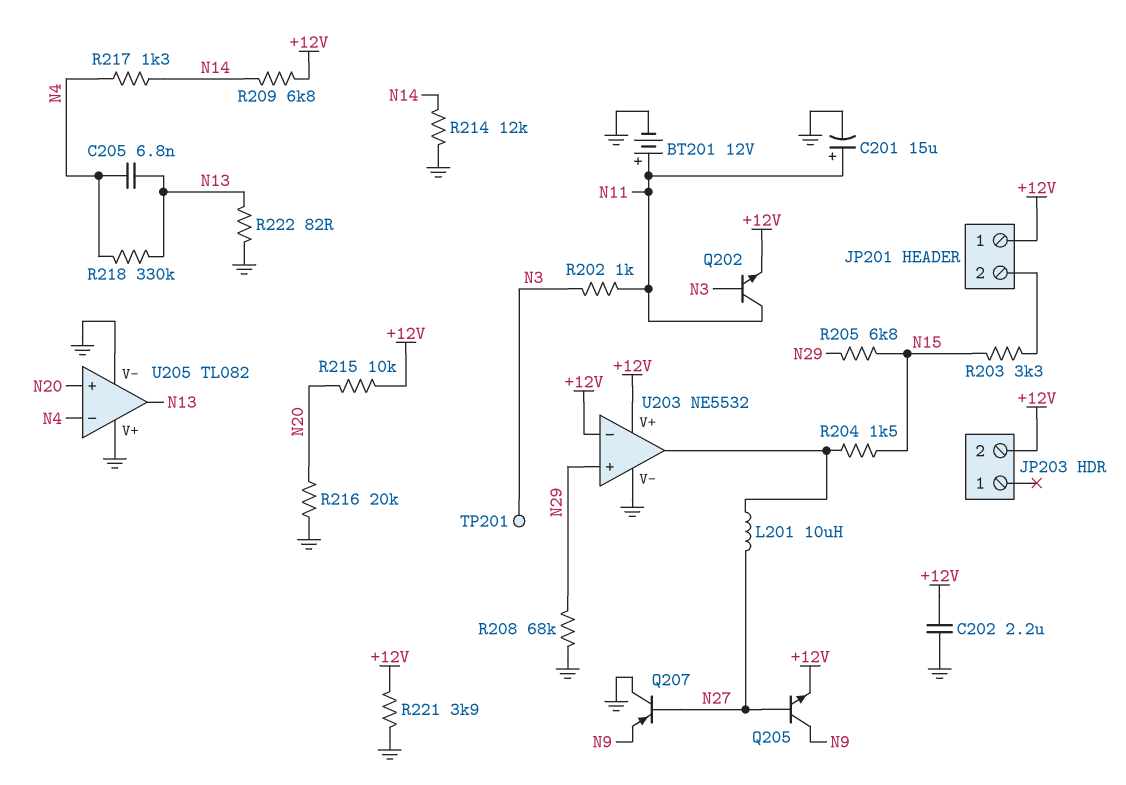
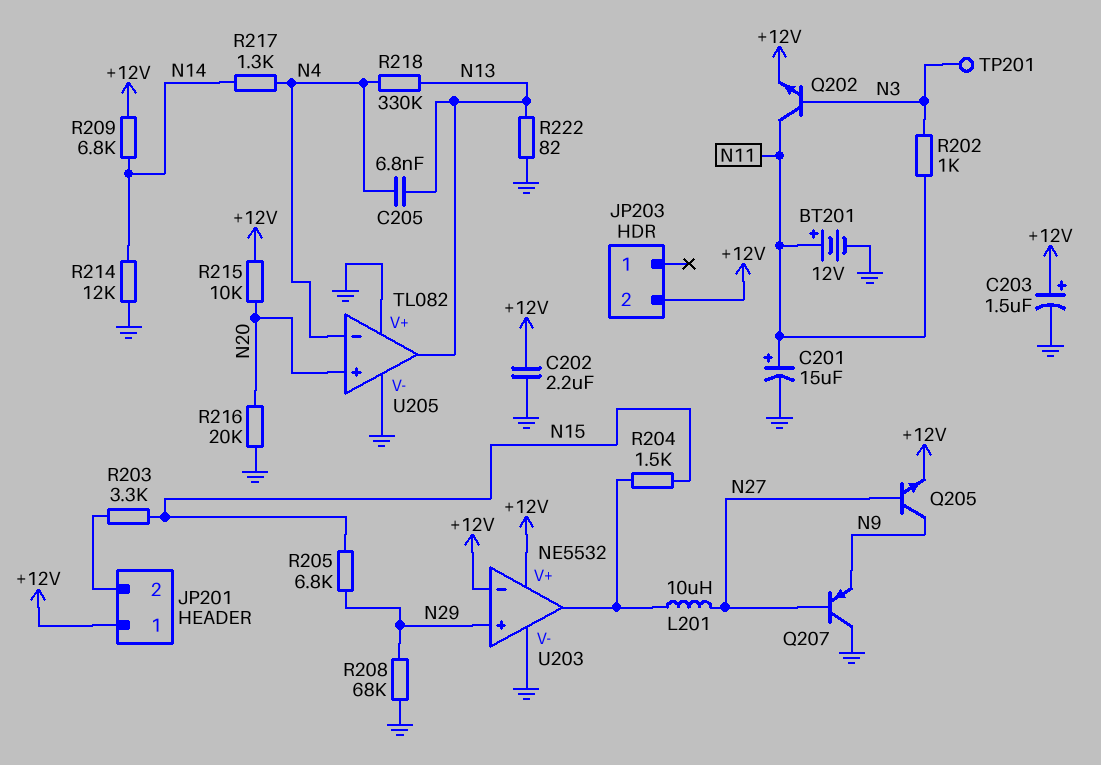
C203: none -> 1.5uF (plus +12V, minus GND)
R221: 3.9k (+12V, GND) -> none

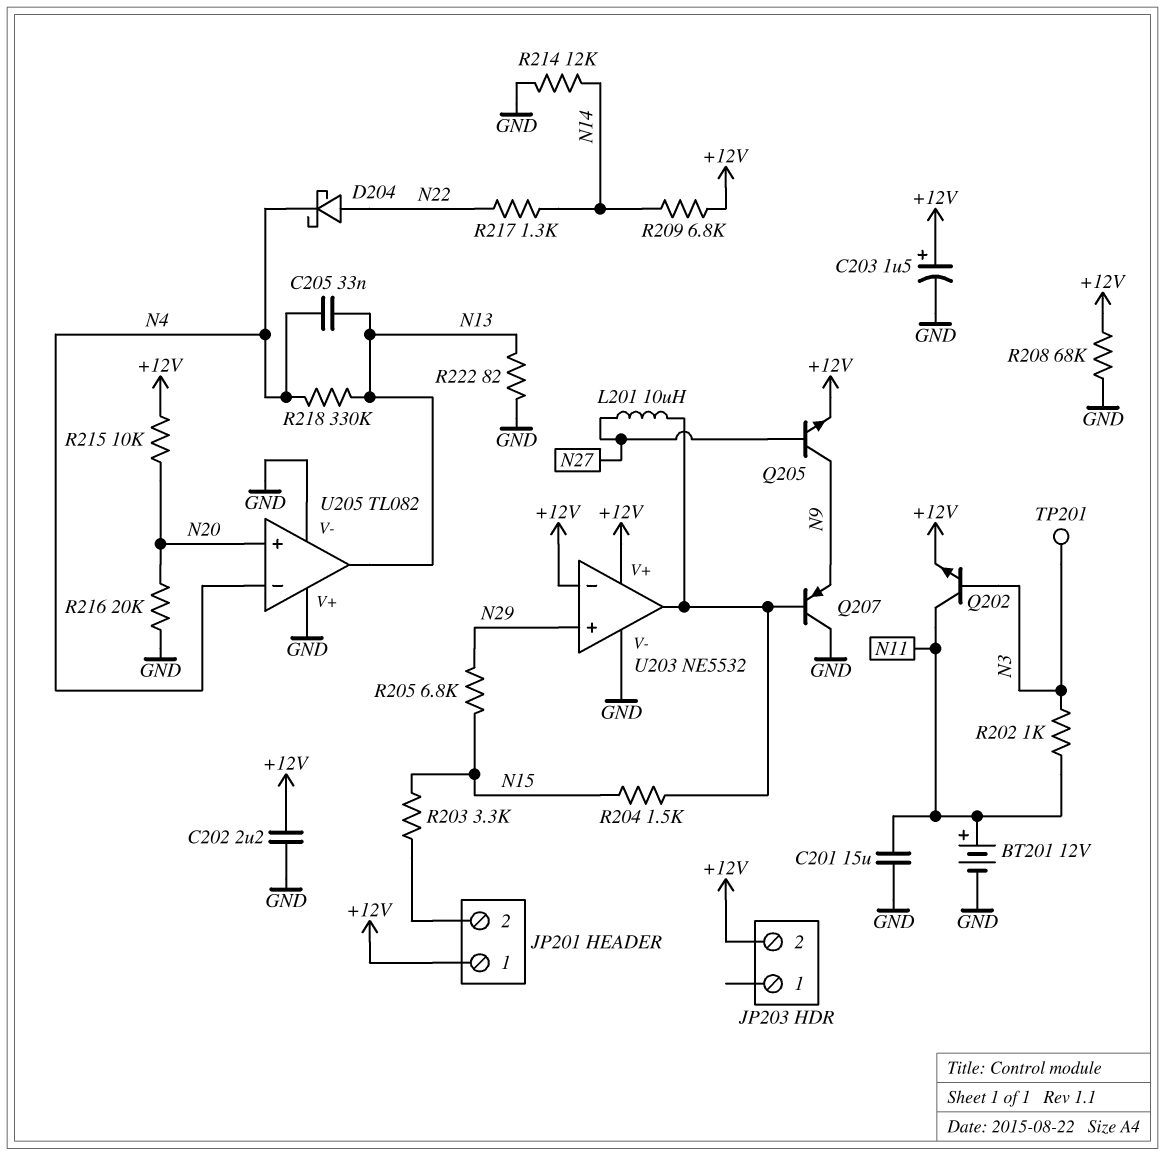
C201: 15uF (plus N11, minus GND) -> 15uF (GND, N11)
C205: 6.8nF (N4, N13) -> 33nF (N4, N13)
D204: none -> schottky (A N22, K N4)
Q207: PNP (B N27, C GND, E N9) -> PNP (B U203/out, C GND, E N9)
R208: 68k (GND, N29) -> 68k (+12V, GND)
R217: 1.3k (N4, N14) -> 1.3k (N14, N22)

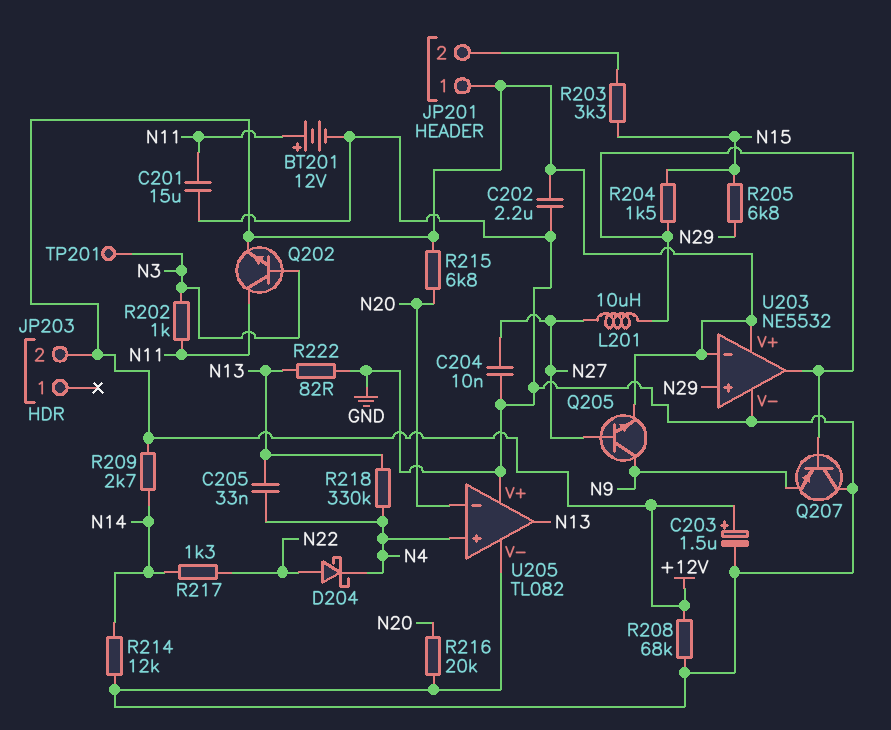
C204: none -> 10nF (GND, N27)
R209: 6.8k (+12V, N14) -> 2.7k (+12V, N14)
R215: 10k (+12V, N20) -> 6.8k (+12V, N20)
U205 pin in+: N20 -> N4
U205 pin in-: N4 -> N20

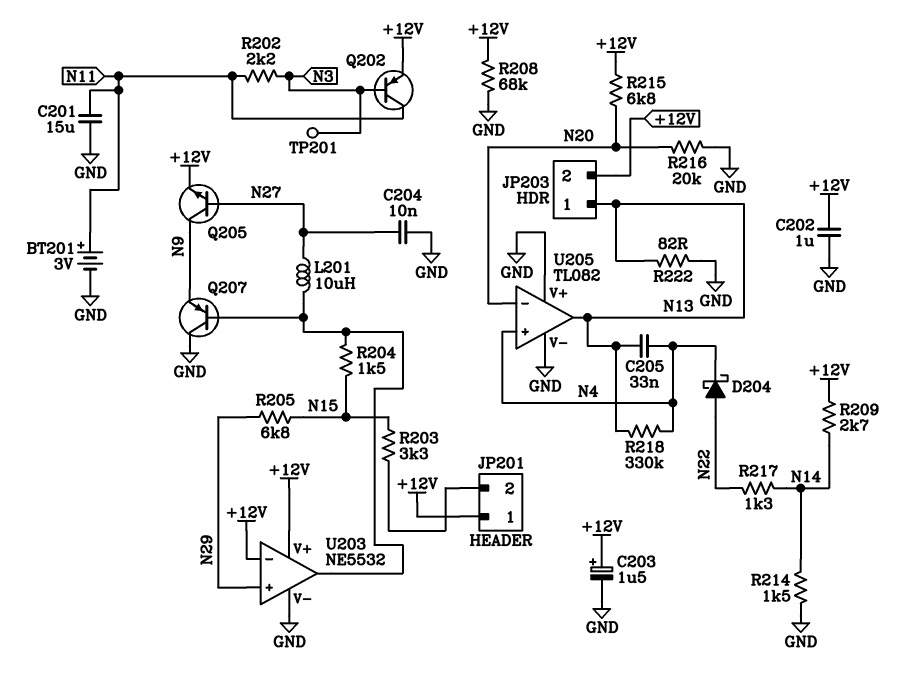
BT201: 12V (plus N11, minus GND) -> 3V (plus N11, minus GND)
C202: 2.2uF (+12V, GND) -> 1uF (+12V, GND)
JP203 pin 1: none -> N13
Q202: NPN (B N3, C N11, E +12V) -> PNP (B N3, C N11, E +12V)
R202: 1k (N3, N11) -> 2.2k (N3, N11)
R214: 12k (GND, N14) -> 1.5k (GND, N14)

